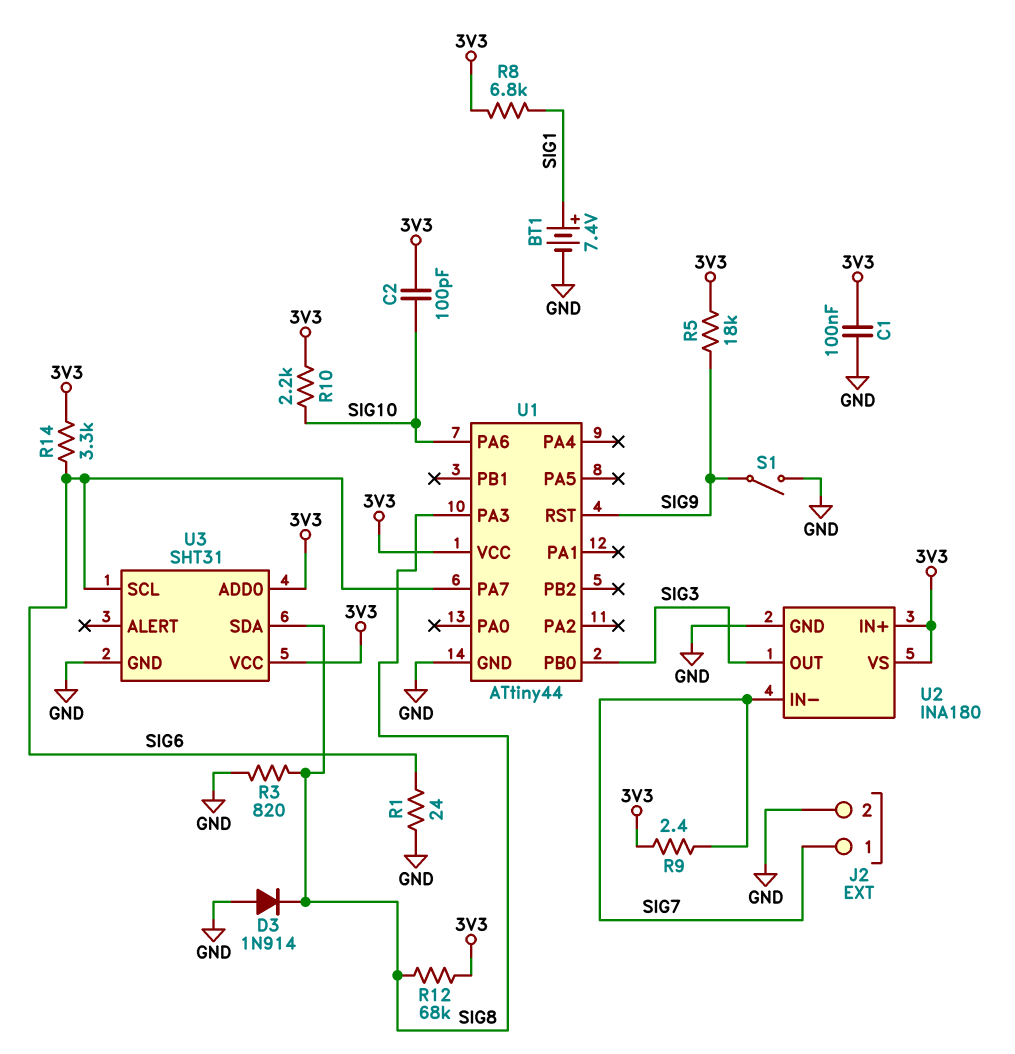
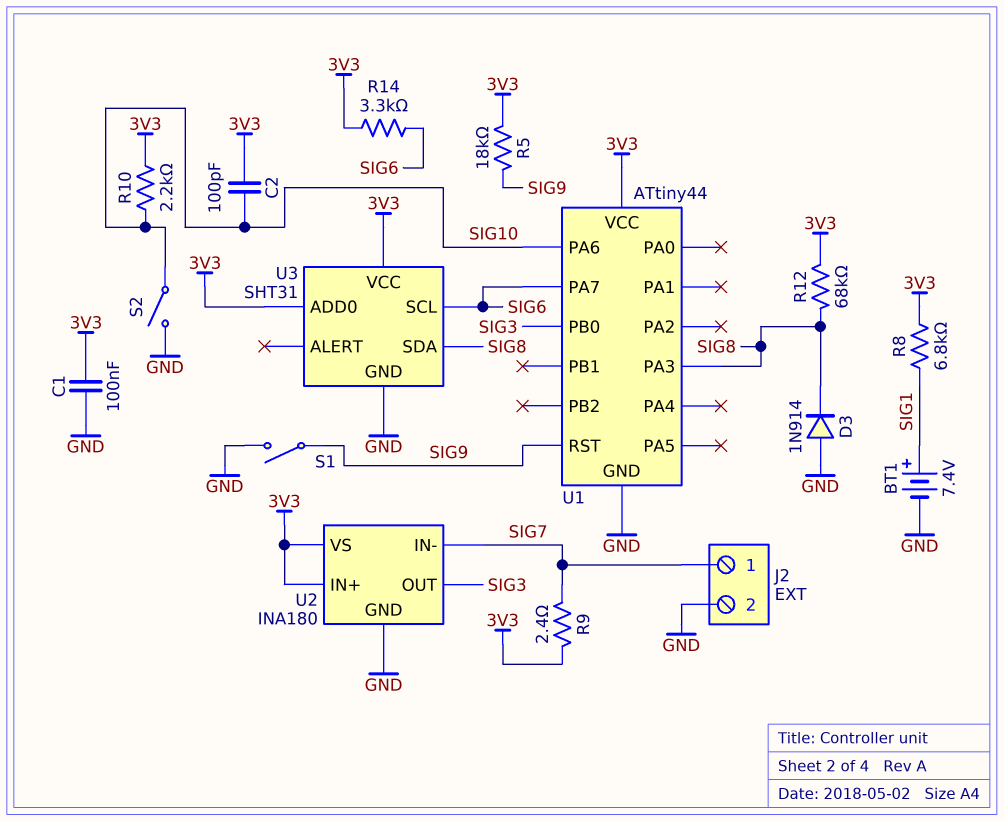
R1: 24 (GND, SIG6) -> none
R3: 820 (GND, SIG8) -> none
S2: none -> switch (GND, SIG10)

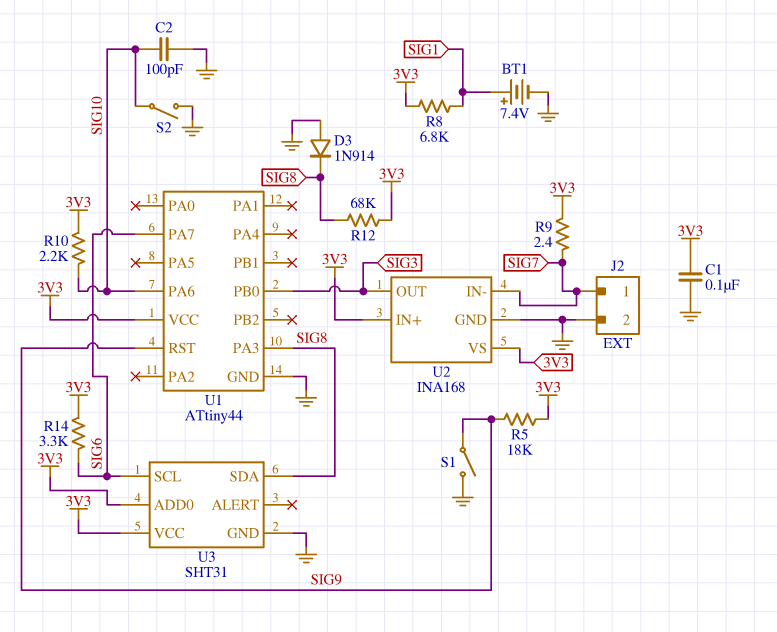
C2: 100pF (3V3, SIG10) -> 100pF (GND, SIG10)
U2: INA180 -> INA168

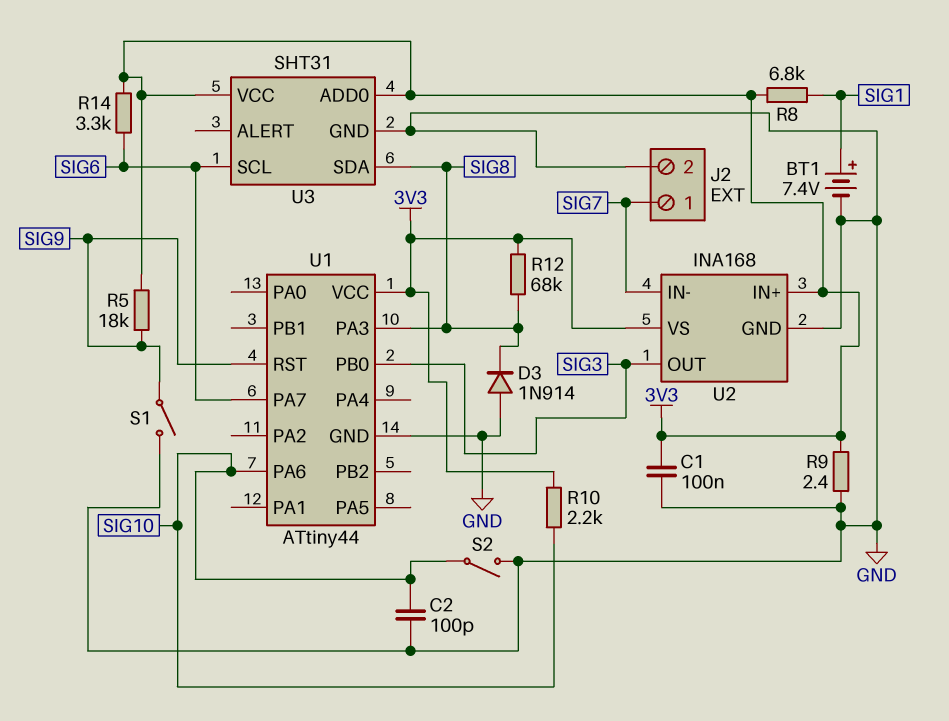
R9: 2.4 (3V3, SIG7) -> 2.4 (3V3, GND)

